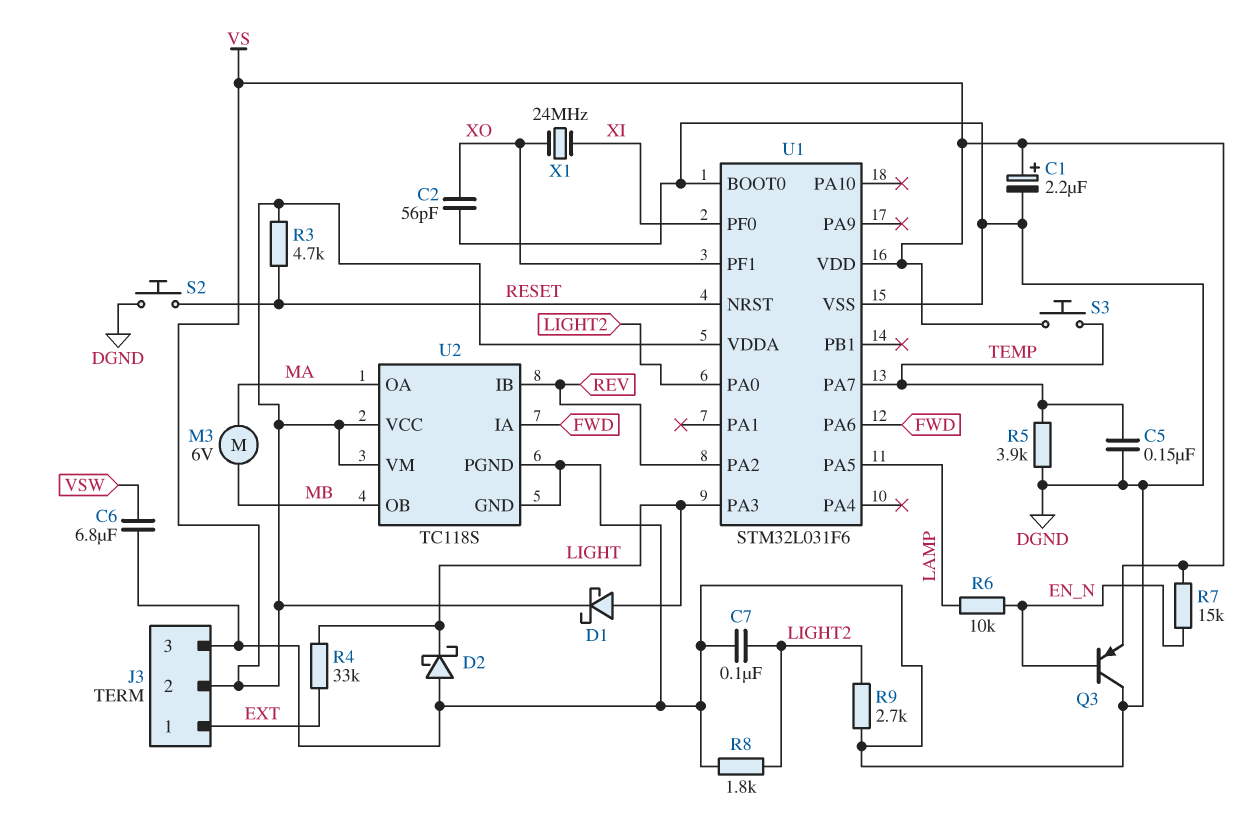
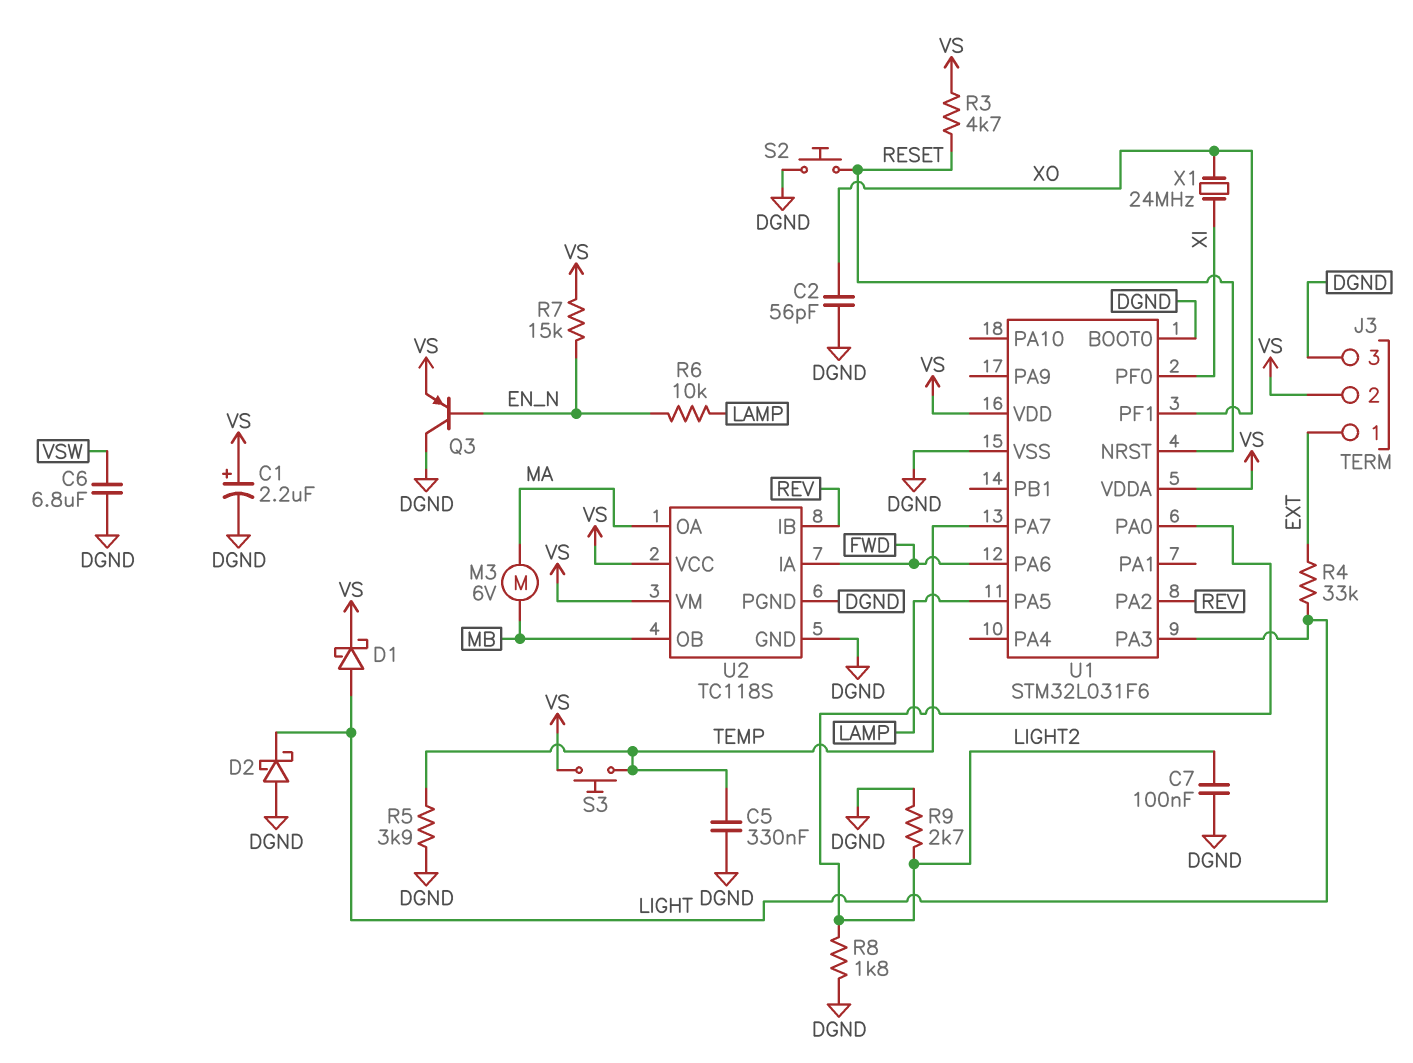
C5: 150nF (DGND, TEMP) -> 330nF (DGND, TEMP)

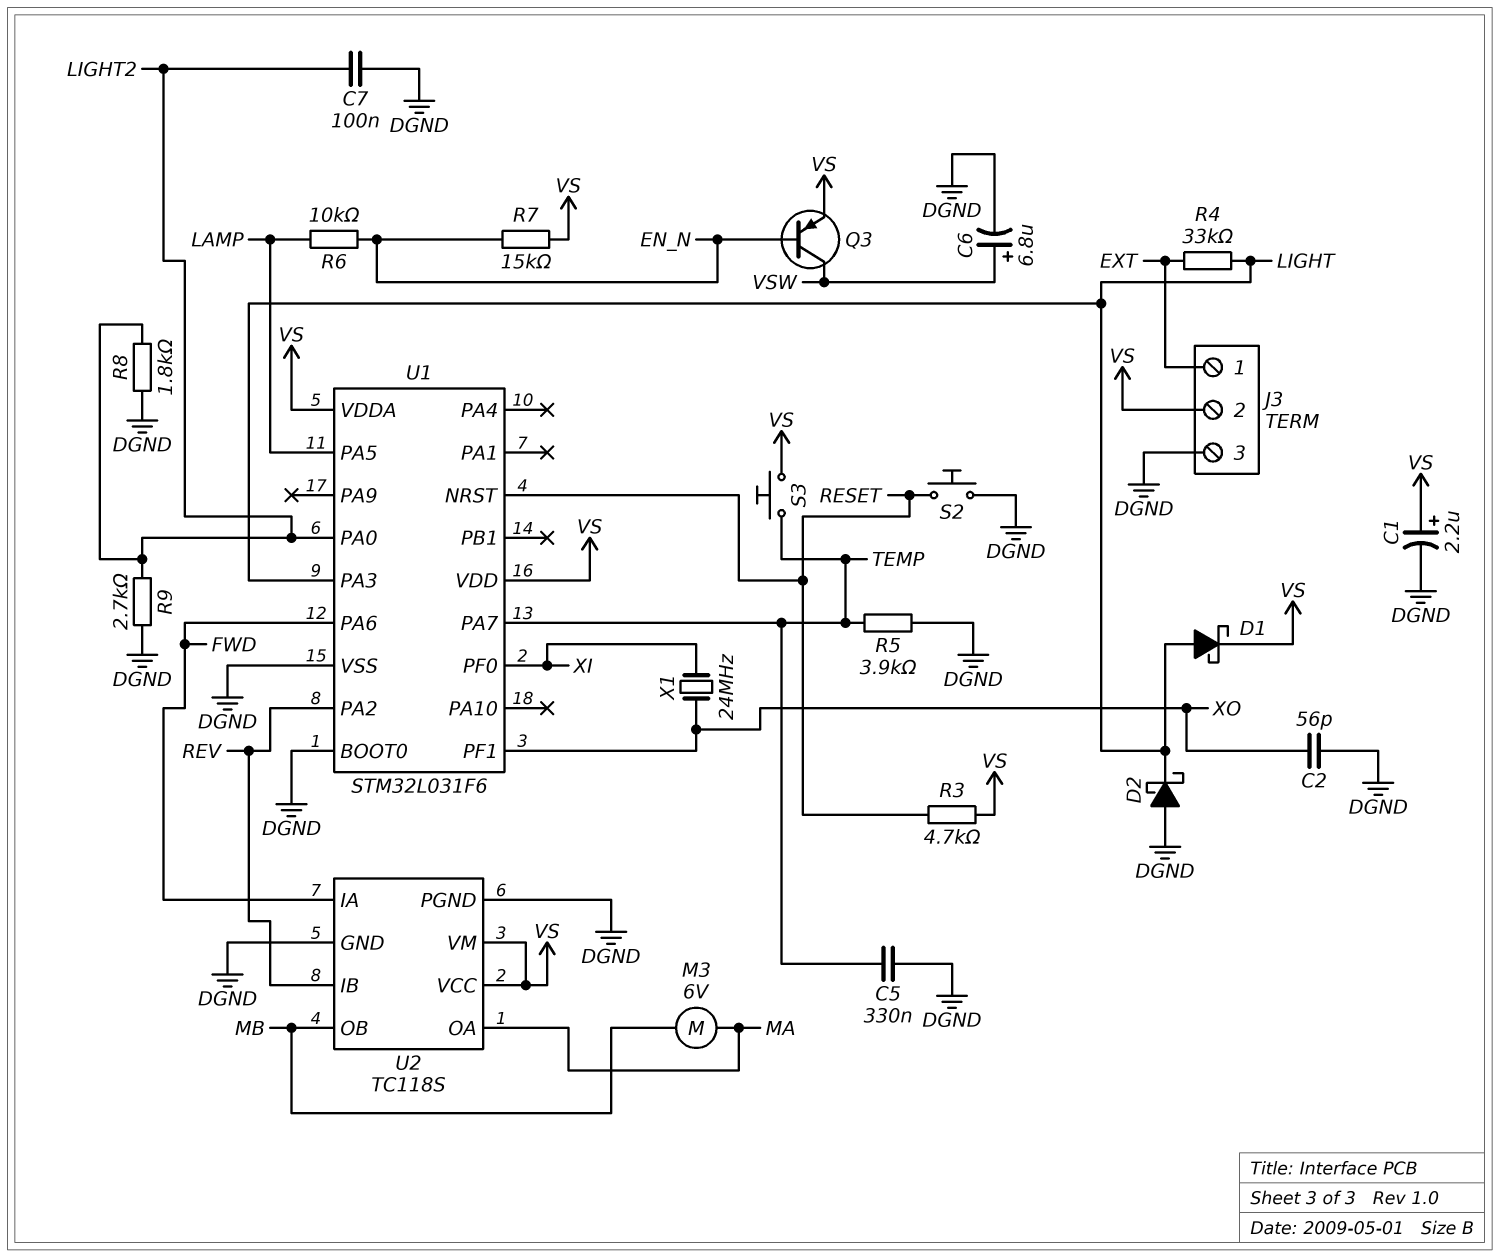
C6: 6.8uF (DGND, VSW) -> 6.8uF (plus VSW, minus DGND)
Q3: PNP (B EN_N, C DGND, E VS) -> PNP (B EN_N, C VSW, E VS)

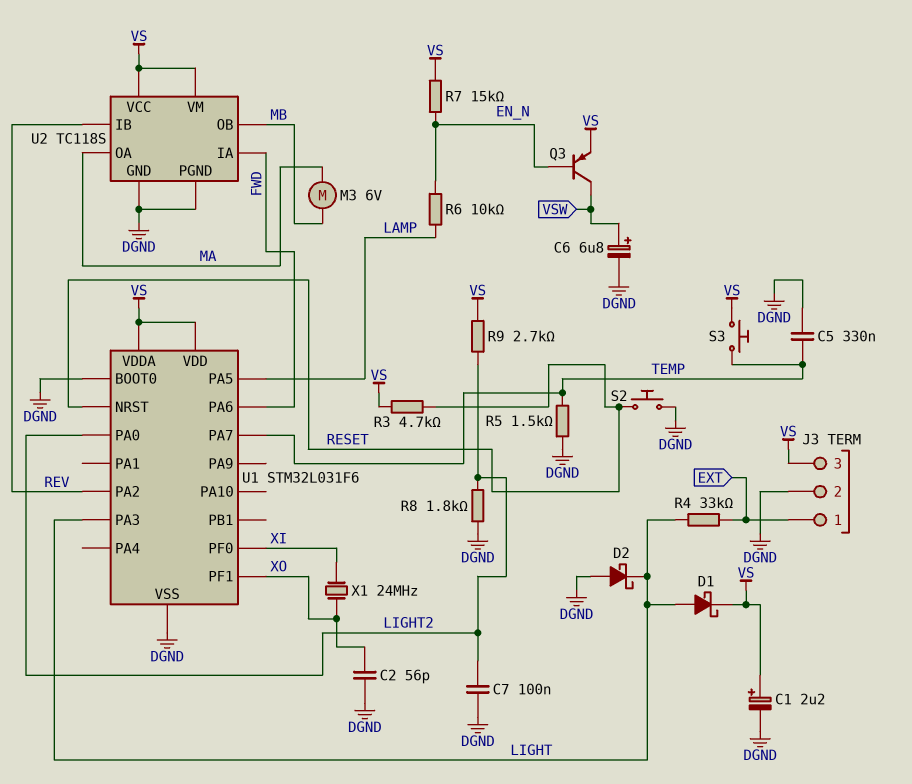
J3 pin 2: VS -> DGND
J3 pin 3: DGND -> VS
R5: 3.9k (DGND, TEMP) -> 1.5k (DGND, TEMP)
R9: 2.7k (DGND, LIGHT2) -> 2.7k (LIGHT2, VS)

